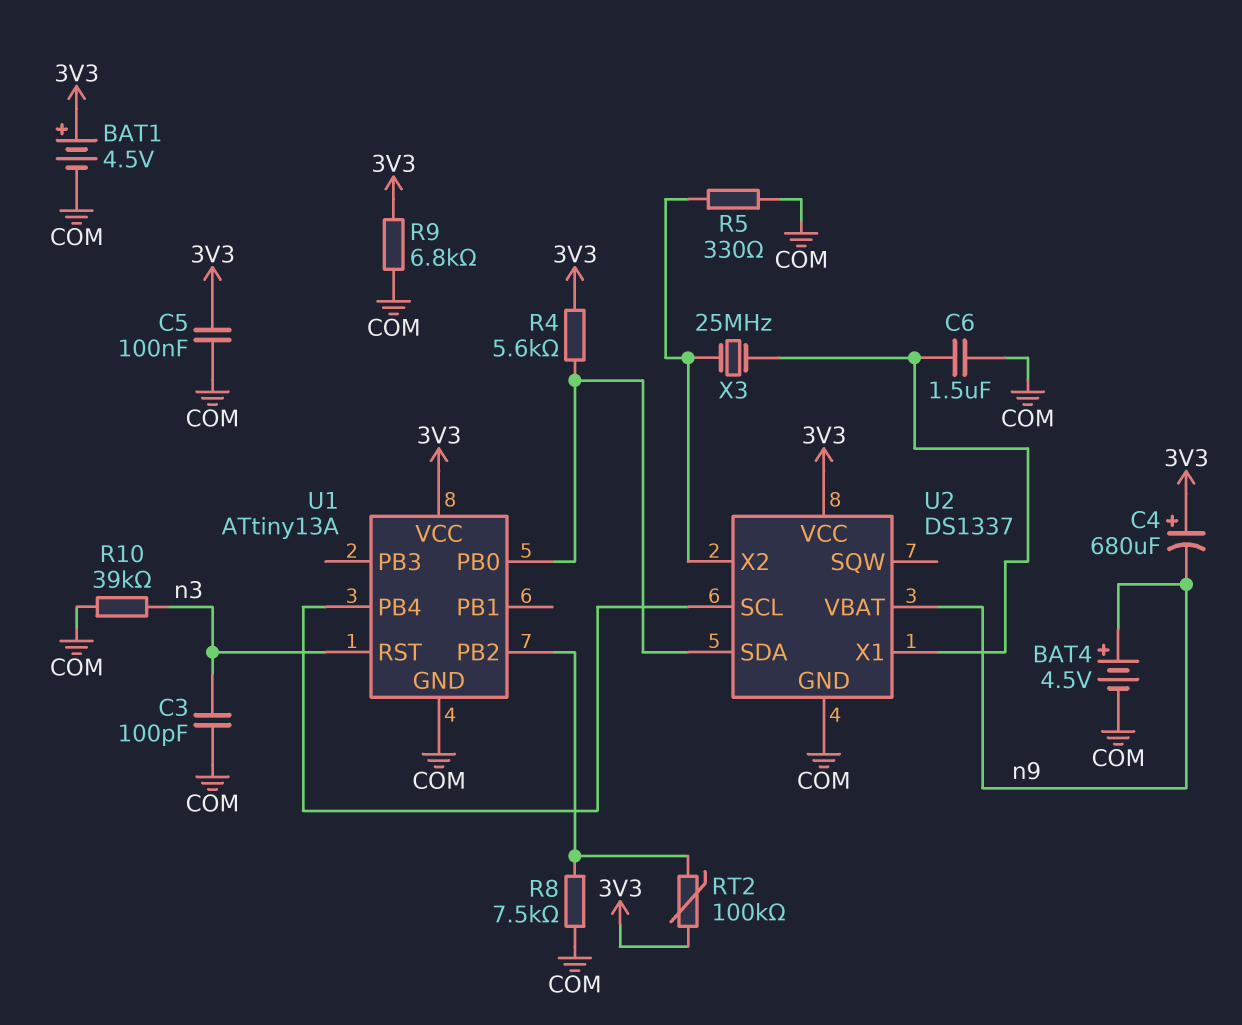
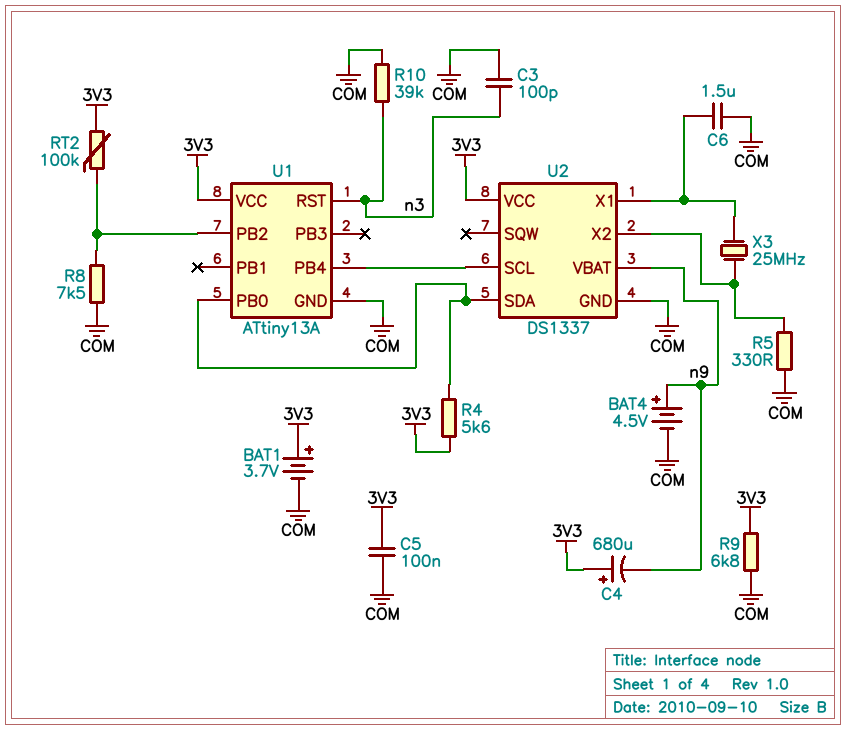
BAT1: 4.5V (plus 3V3, minus COM) -> 3.7V (plus 3V3, minus COM)

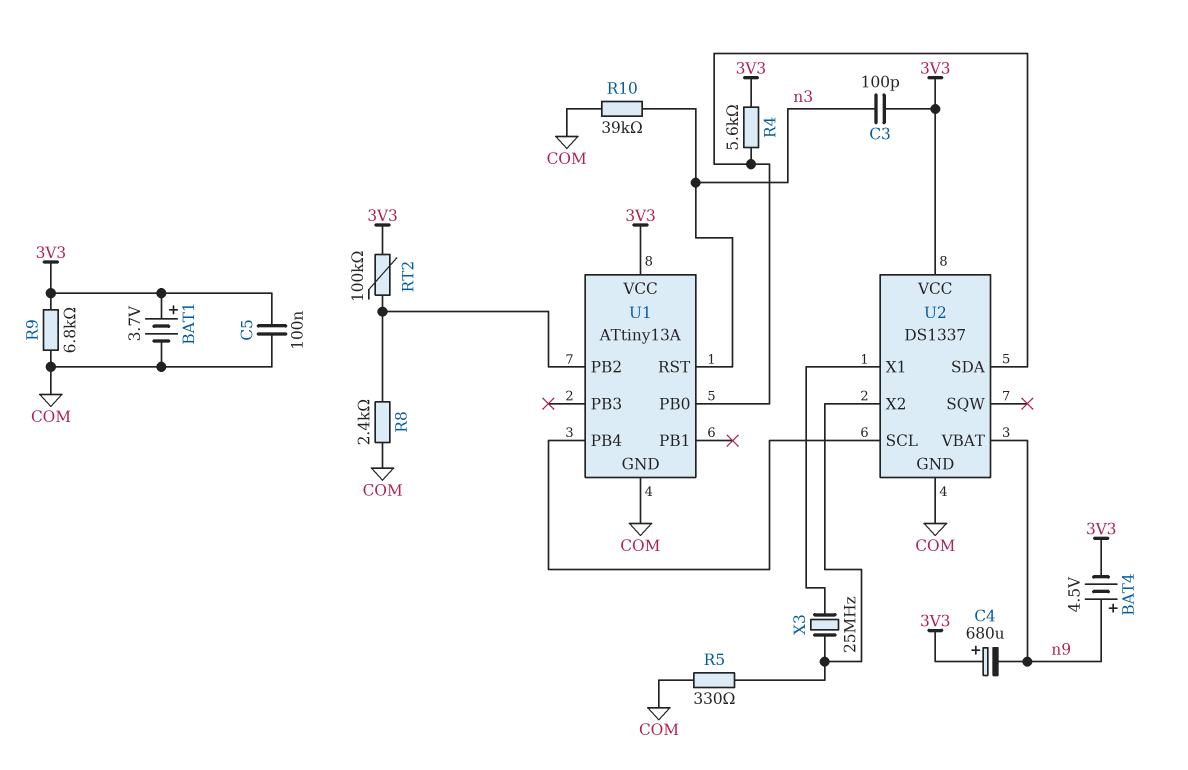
BAT4: 4.5V (plus n9, minus COM) -> 4.5V (plus n9, minus 3V3)
C3: 100pF (COM, n3) -> 100pF (3V3, n3)
C6: 1.5uF (COM, U2/X1) -> none
R8: 7.5k (COM, U1/PB2) -> 2.4k (COM, U1/PB2)

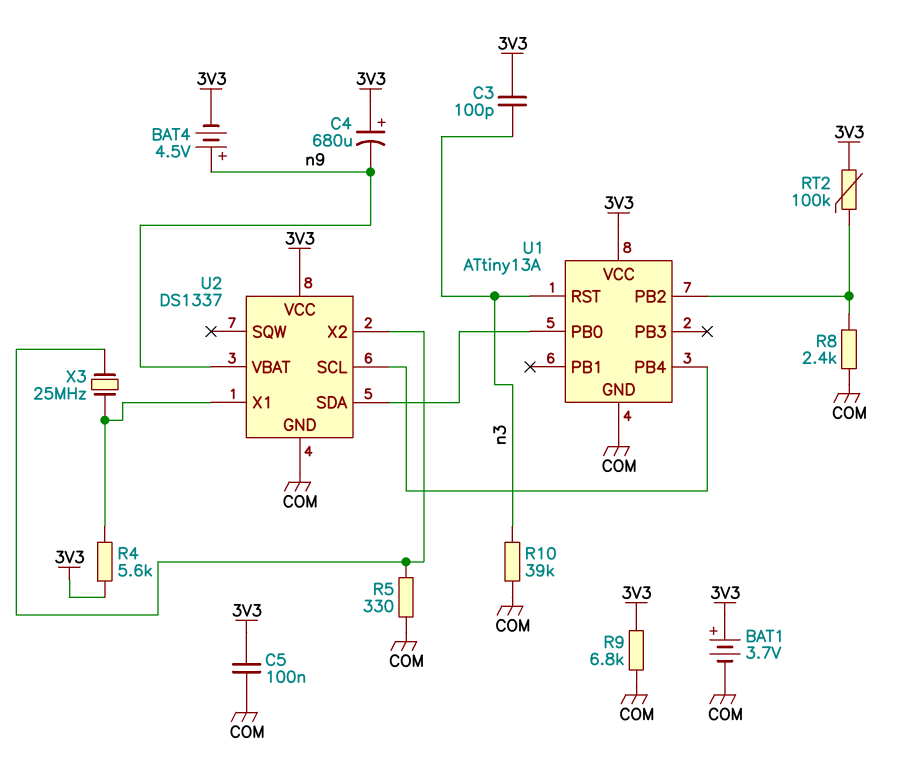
R4: 5.6k (3V3, U1/PB0) -> 5.6k (3V3, U2/X1)

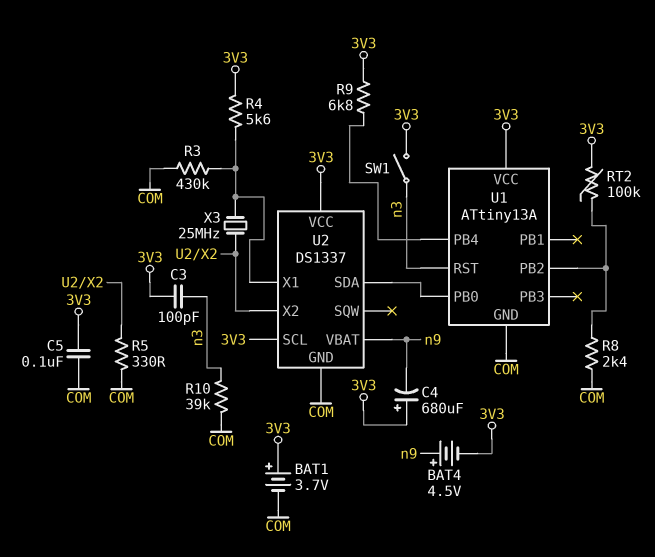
R3: none -> 430k (COM, U2/X1)
R9: 6.8k (3V3, COM) -> 6.8k (3V3, U1/PB4)
SW1: none -> switch (3V3, n3)
U2 pin SCL: U1/PB4 -> 3V3

